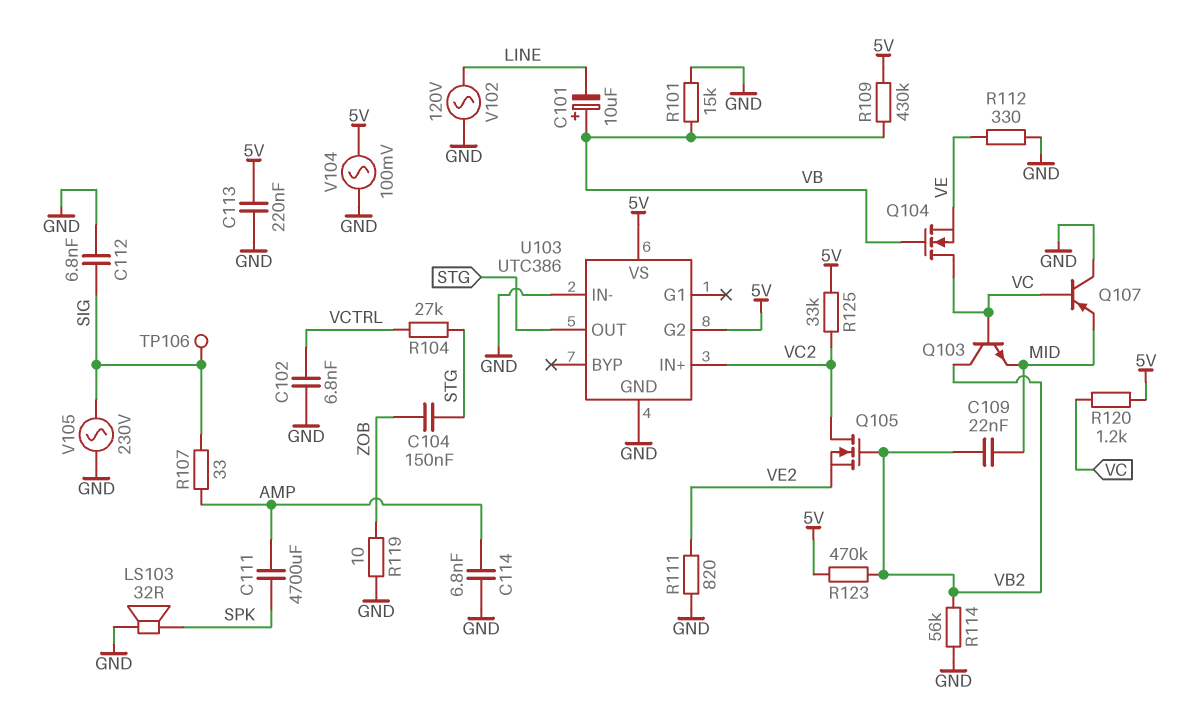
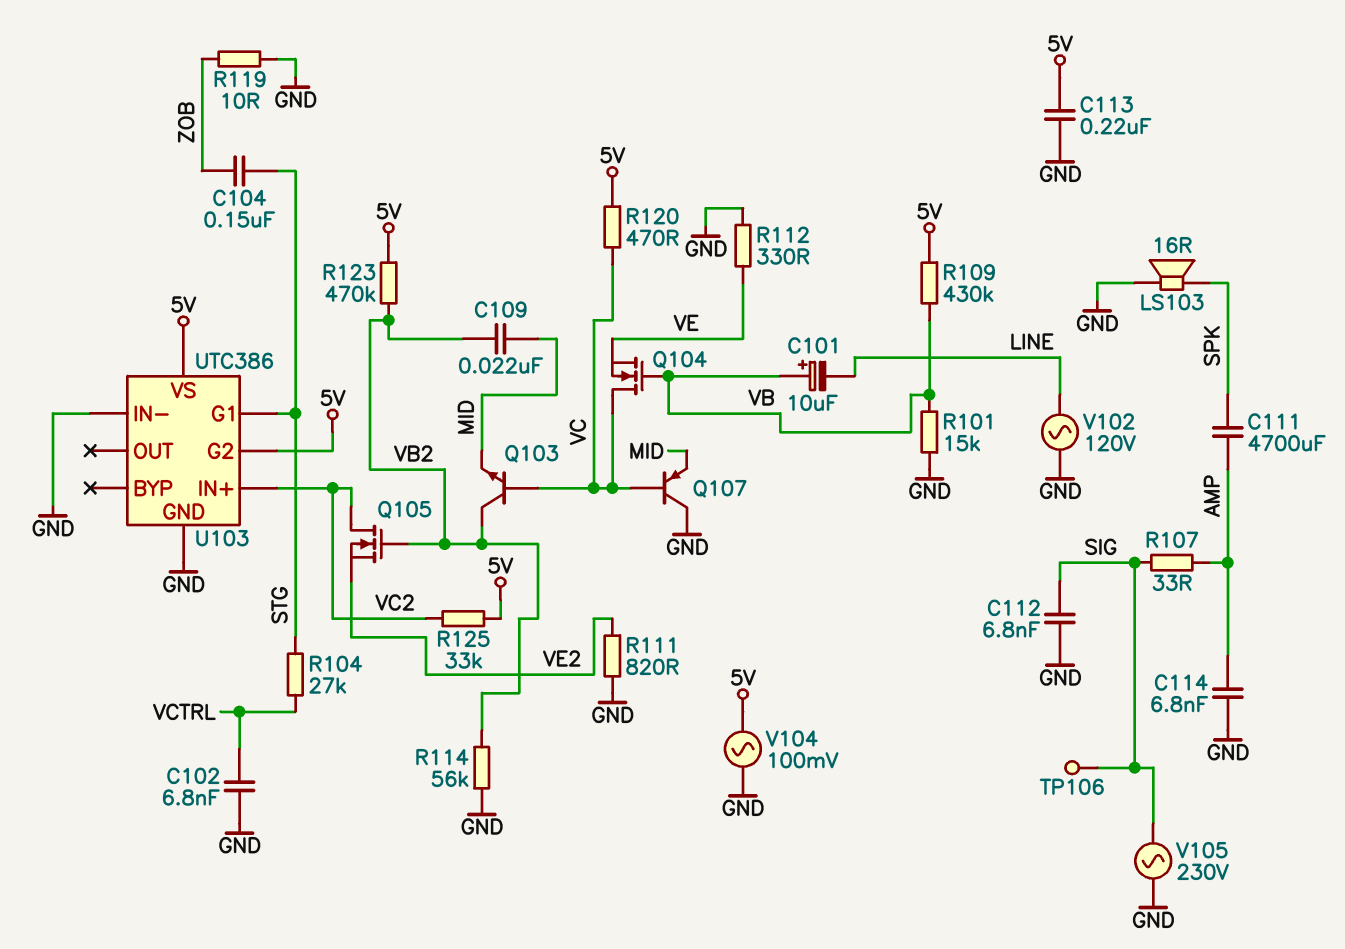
LS103: speaker 32R (GND, SPK) -> speaker 16R (GND, SPK)
R120: 1.2k (5V, VC) -> 470 (5V, VC)
U103 pin G1: none -> STG
U103 pin OUT: STG -> none

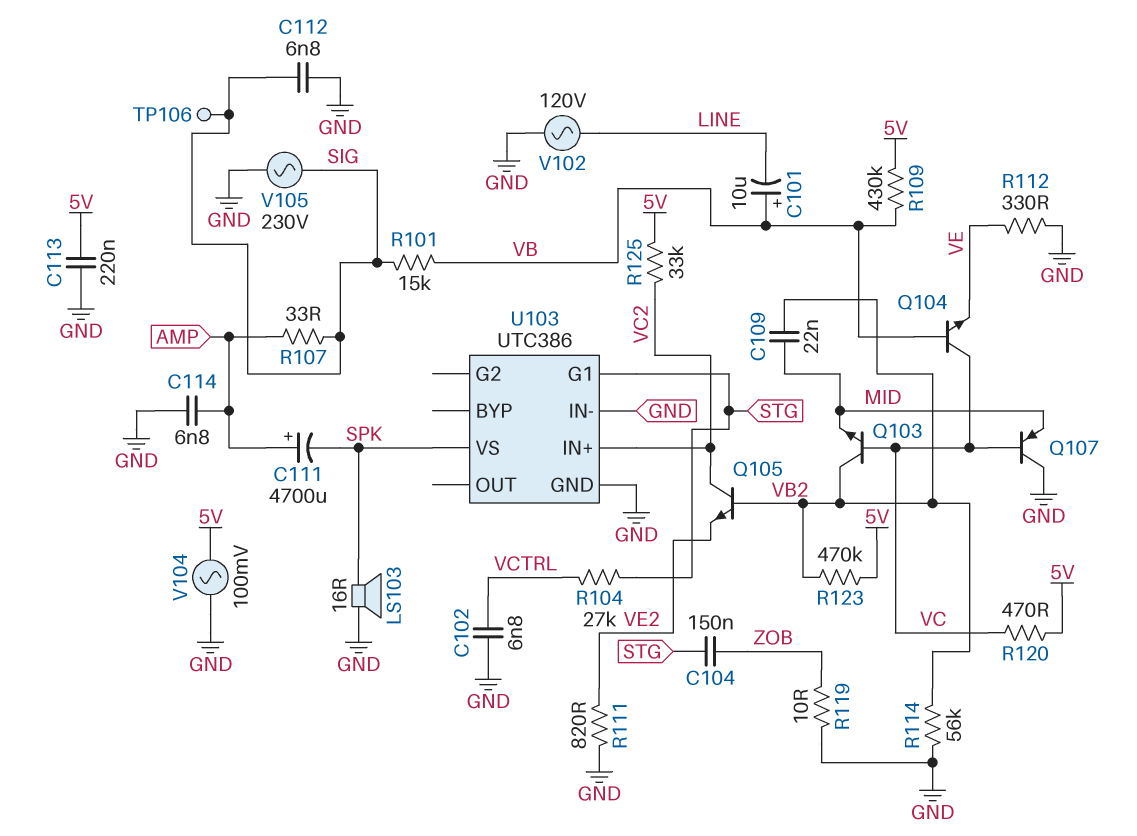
C111: 4700uF (AMP, SPK) -> 4700uF (plus AMP, minus SPK)
Q104: NMOS (G VB, D VC, S VE) -> NPN (B VB, C VC, E VE)
Q105: NMOS (G VB2, D VC2, S VE2) -> NPN (B VB2, C VC2, E VE2)
R101: 15k (GND, VB) -> 15k (SIG, VB)
U103 pin G2: 5V -> none
U103 pin VS: 5V -> SPK

